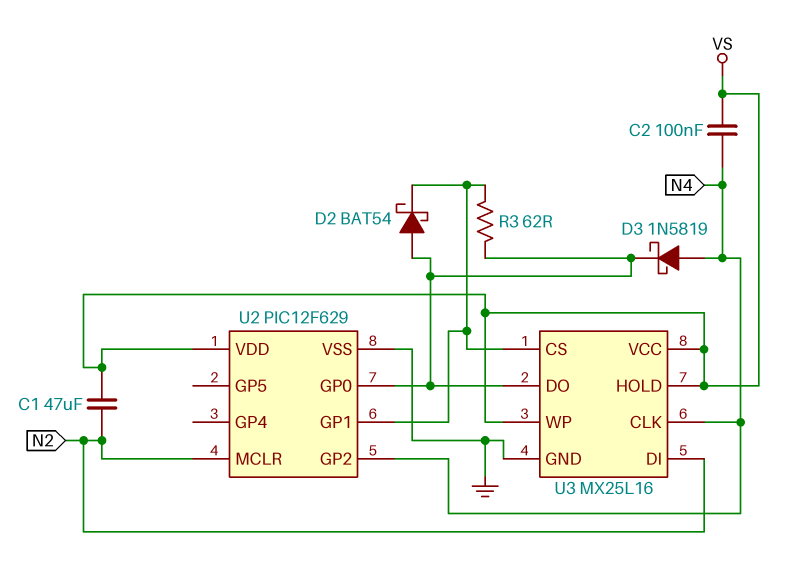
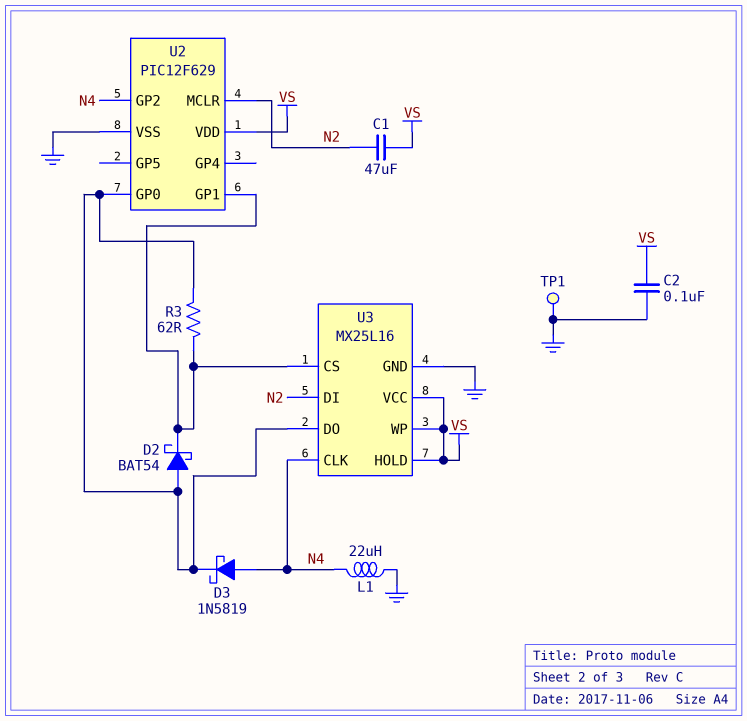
C2: 100nF (N4, VS) -> 100nF (GND, VS)
L1: none -> 22uH (GND, N4)
TP1: none -> test point (GND)

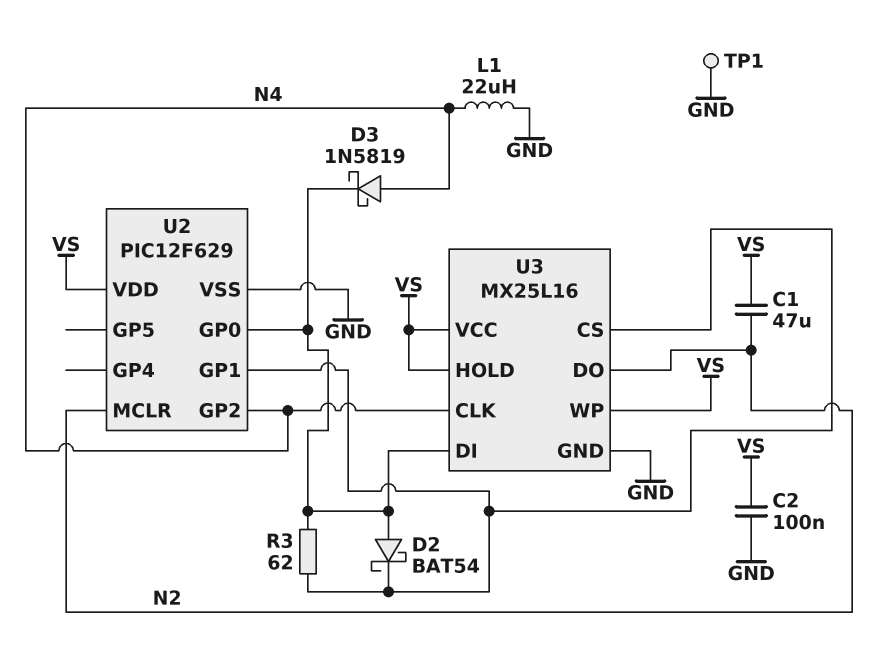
U3 pin DI: N2 -> U2/GP0
U3 pin DO: U2/GP0 -> N2

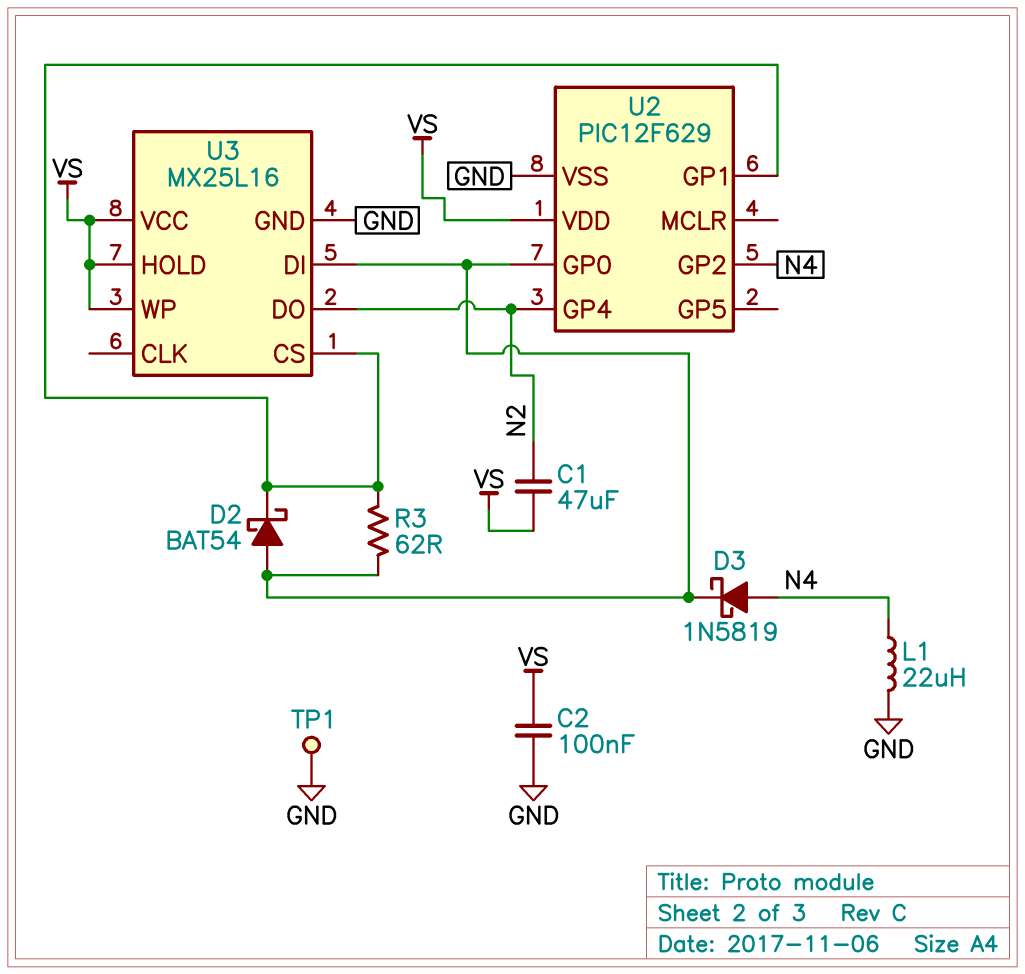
U2 pin GP4: none -> N2
U2 pin MCLR: N2 -> none
U3 pin CLK: N4 -> none

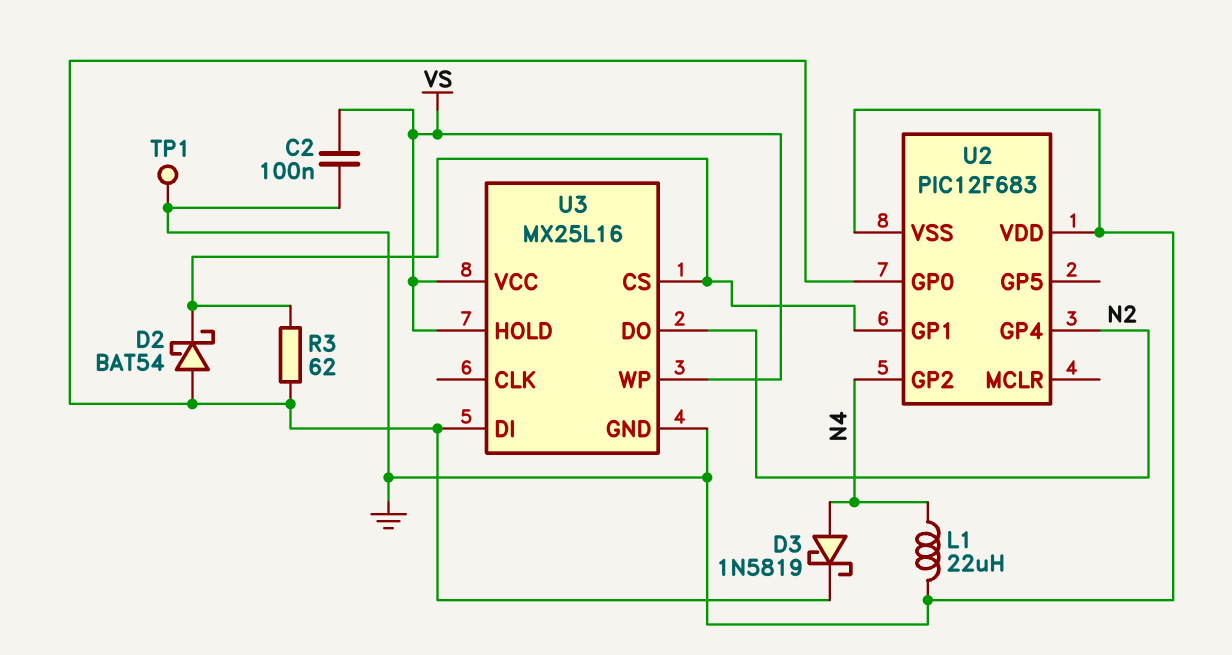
C1: 47uF (N2, VS) -> none
U2: PIC12F629 -> PIC12F683
U2 pin VDD: VS -> GND

